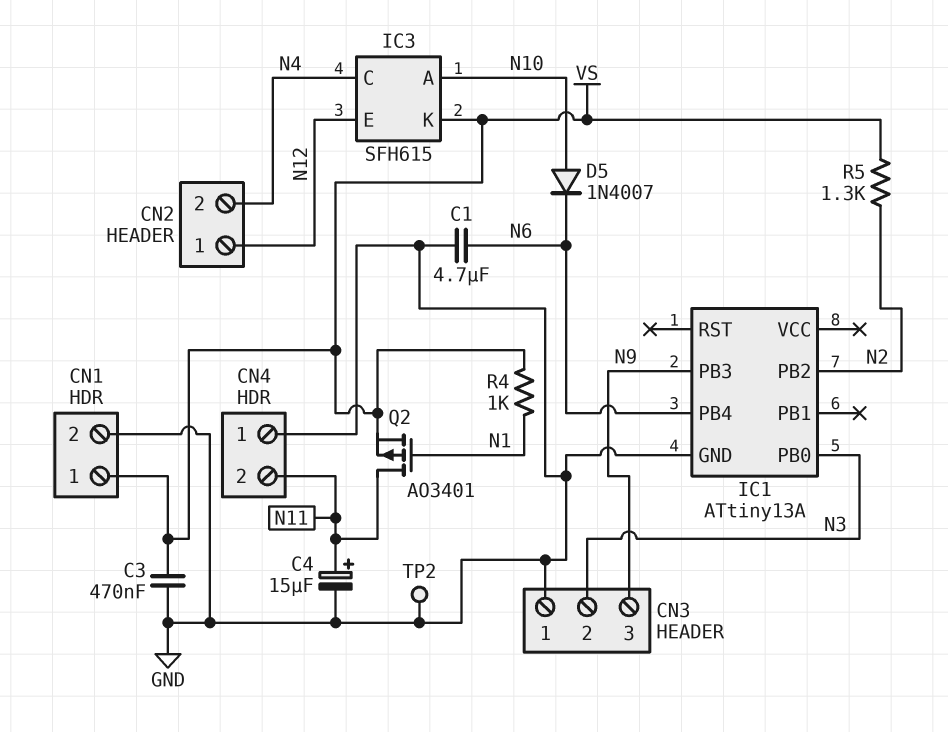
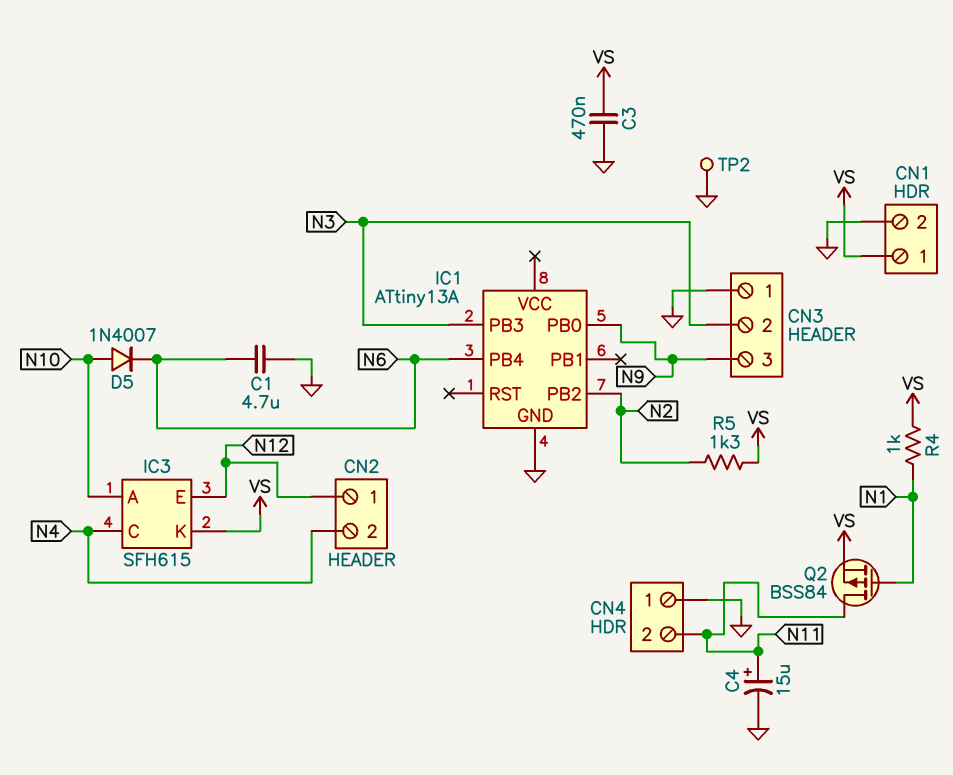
IC1 pin PB0: N3 -> N9
IC1 pin PB3: N9 -> N3
Q2: PMOS AO3401 (G N1, D N11, S VS) -> PMOS BSS84 (G N1, D N11, S VS)

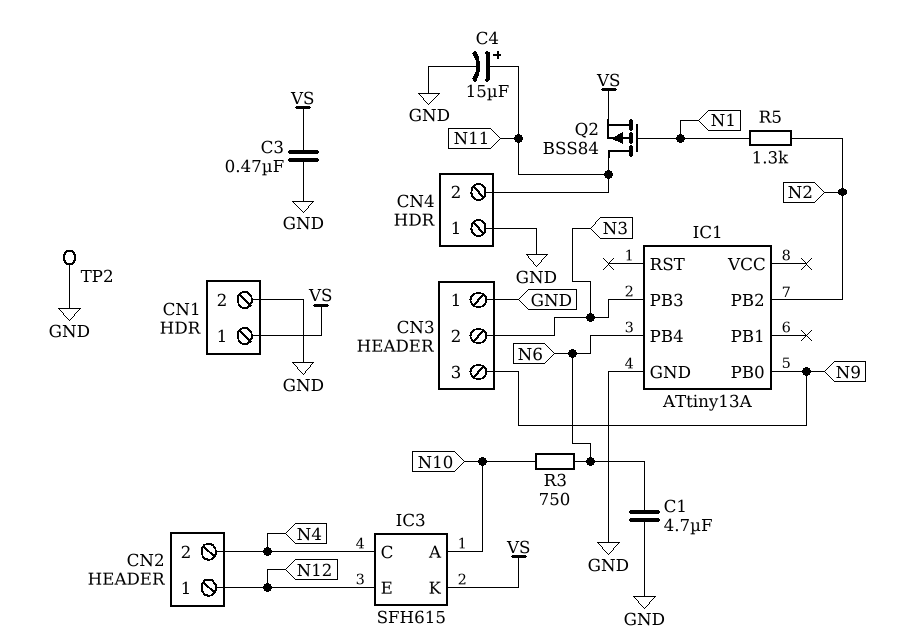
D5: diode 1N4007 (A N10, K N6) -> none
R3: none -> 750 (N6, N10)
R4: 1k (N1, VS) -> none
R5: 1.3k (N2, VS) -> 1.3k (N1, N2)

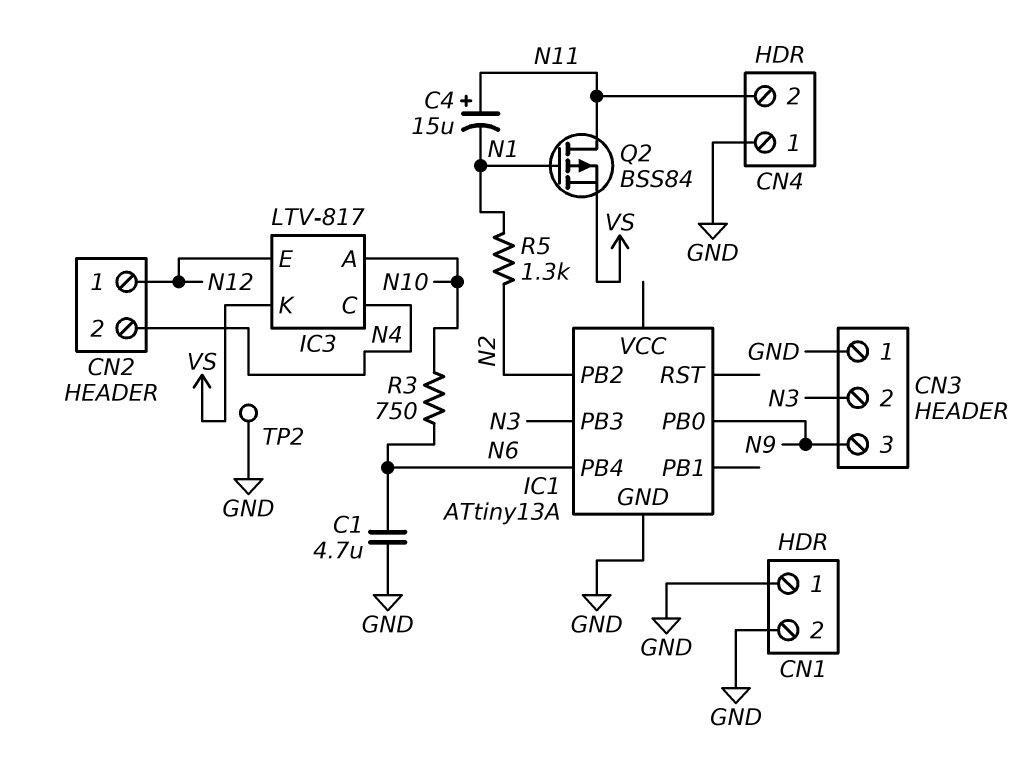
C3: 470nF (GND, VS) -> none
C4: 15uF (plus N11, minus GND) -> 15uF (plus N11, minus N1)
CN1 pin 1: VS -> GND
IC3: SFH615 -> LTV-817

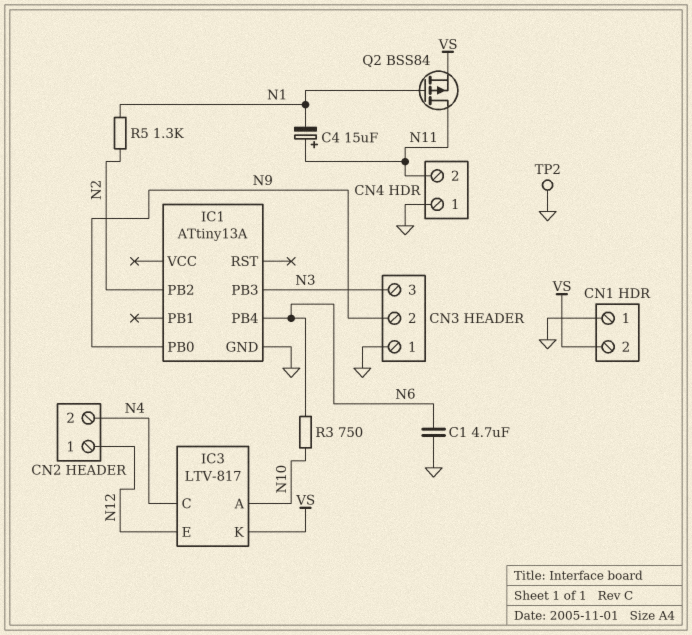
CN1 pin 2: GND -> VS
CN3 pin 2: N3 -> N9
CN3 pin 3: N9 -> N3

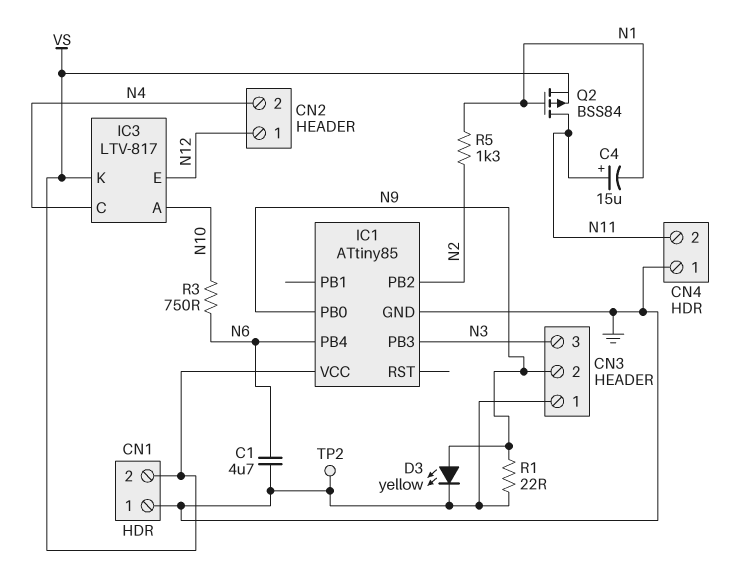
D3: none -> LED yellow (A N9, K GND)
IC1: ATtiny13A -> ATtiny85
IC1 pin VCC: none -> VS
R1: none -> 22 (GND, N9)

